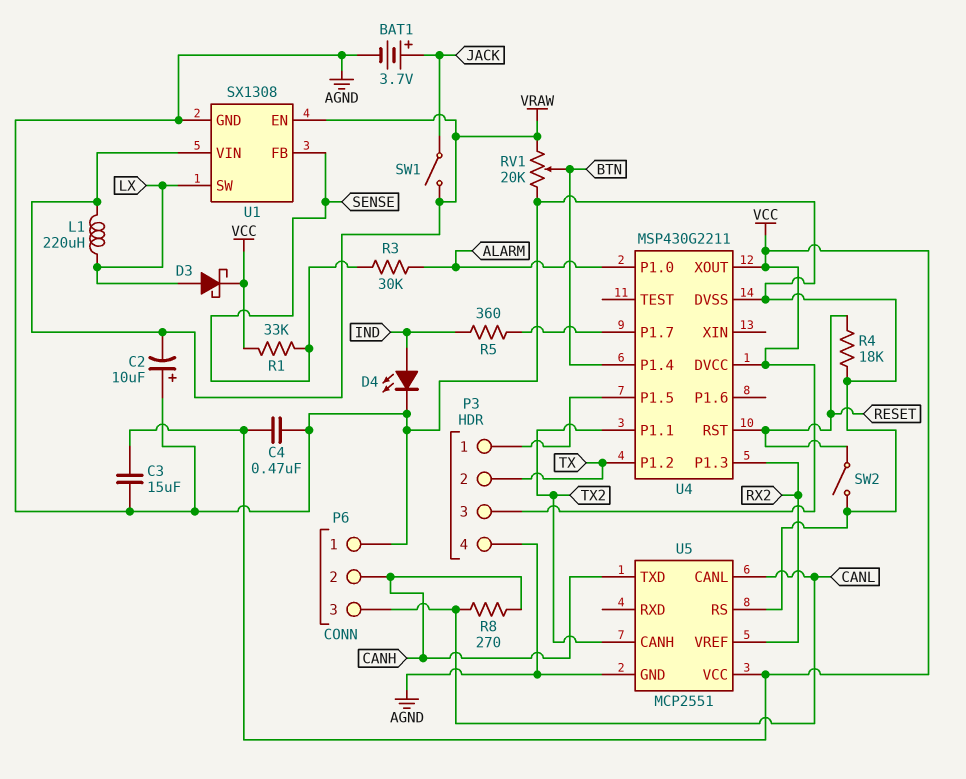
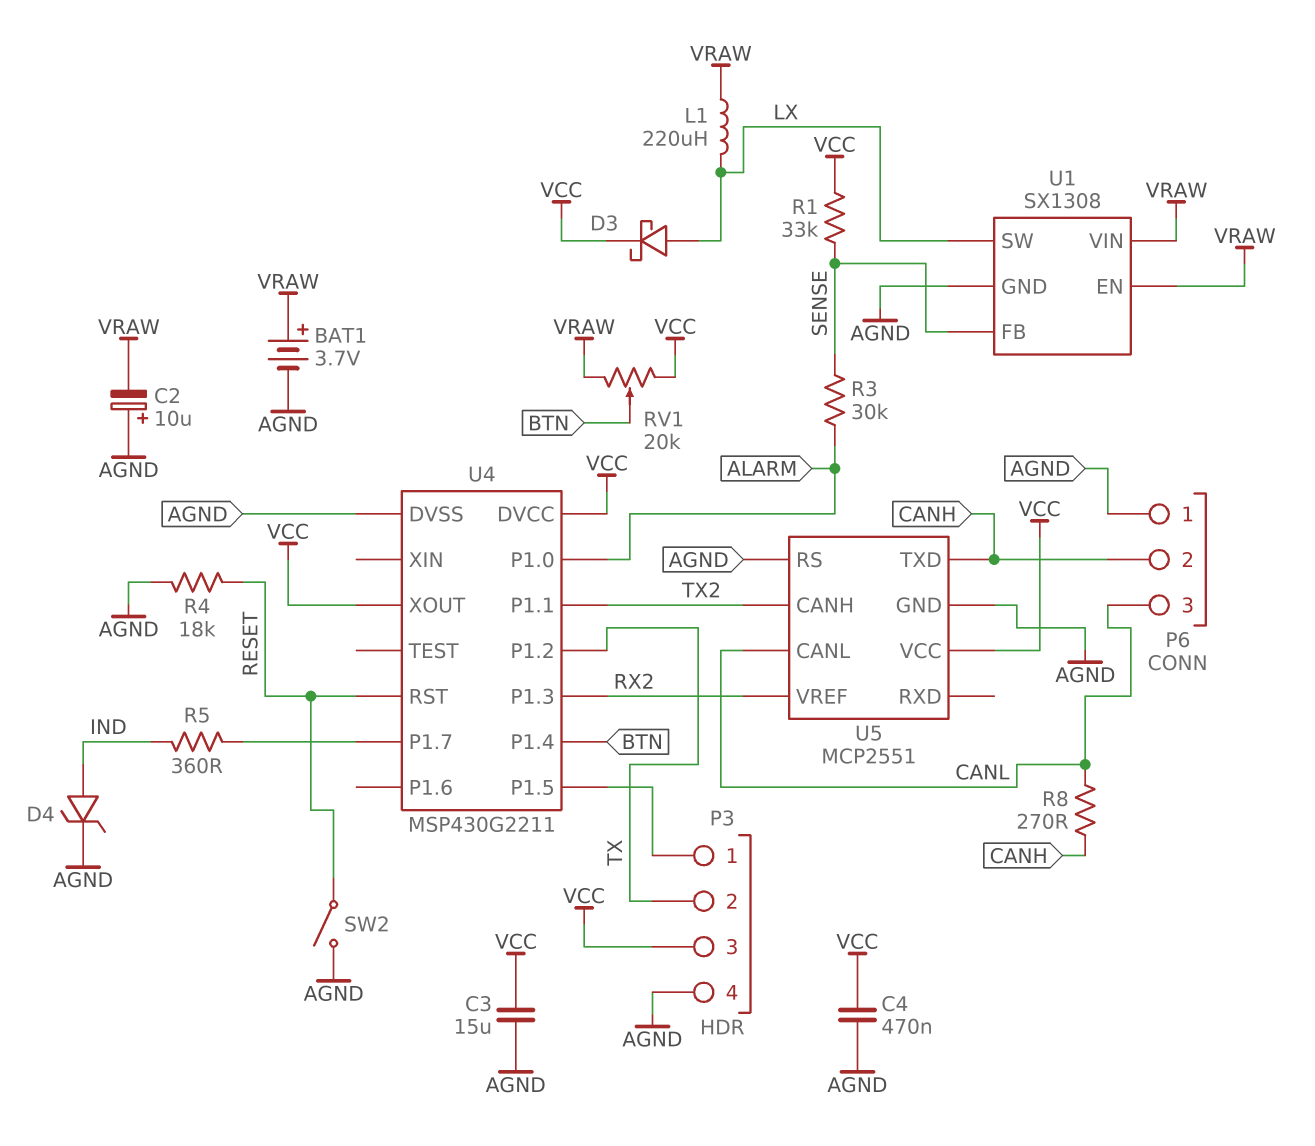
BAT1: 3.7V (plus JACK, minus AGND) -> 3.7V (plus VRAW, minus AGND)
D4: LED (A IND, K AGND) -> zener (A IND, K AGND)
RV1: 20k (AGND, VRAW, wiper BTN) -> 20k (VCC, VRAW, wiper BTN)
SW1: switch (JACK, VRAW) -> none

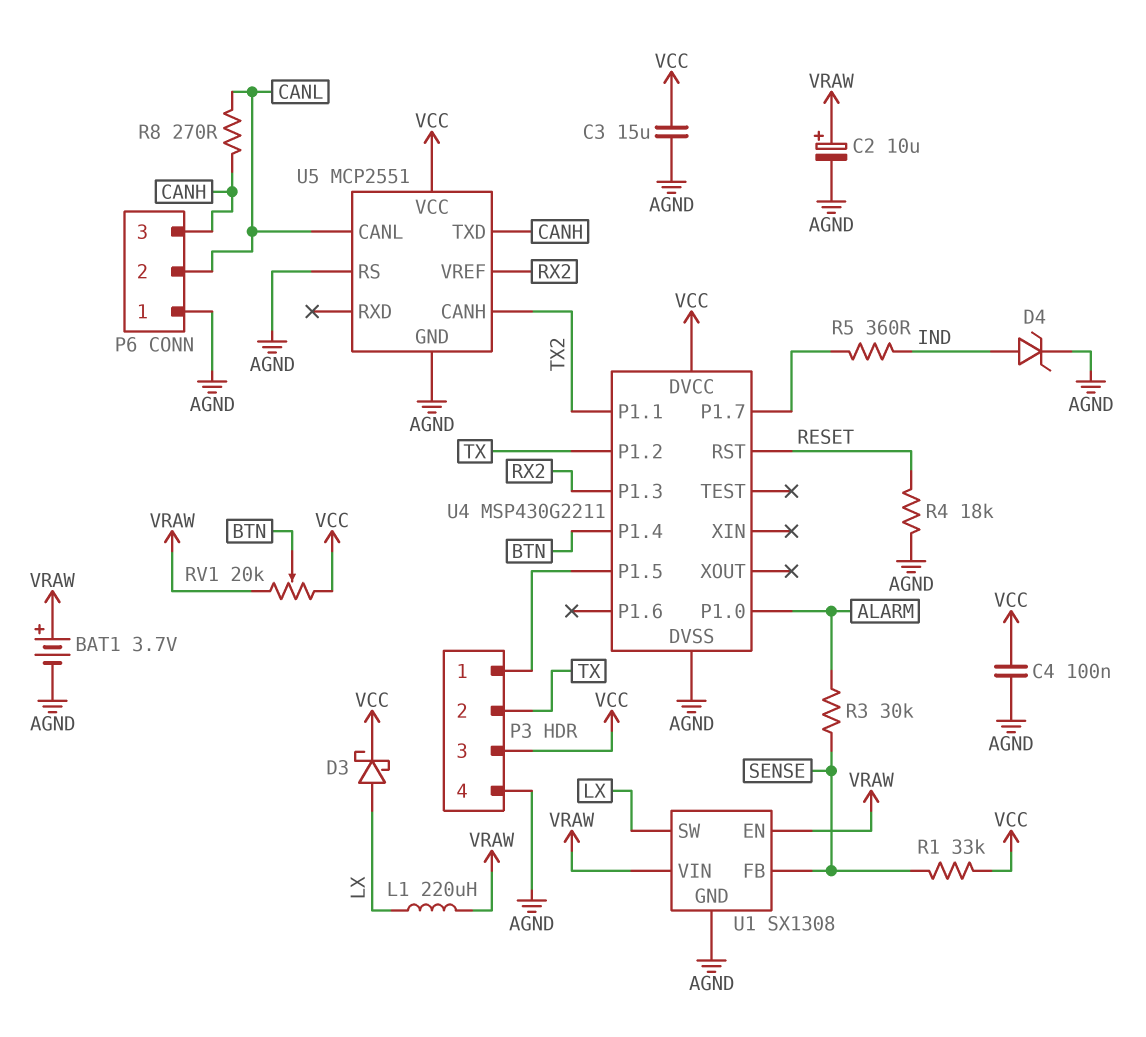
C2: 10uF (plus AGND, minus VRAW) -> 10uF (plus VRAW, minus AGND)
C4: 470nF (AGND, VCC) -> 100nF (AGND, VCC)
P6 pin 2: CANH -> CANL
P6 pin 3: CANL -> CANH
SW2: switch (AGND, RESET) -> none
U4 pin XOUT: VCC -> none

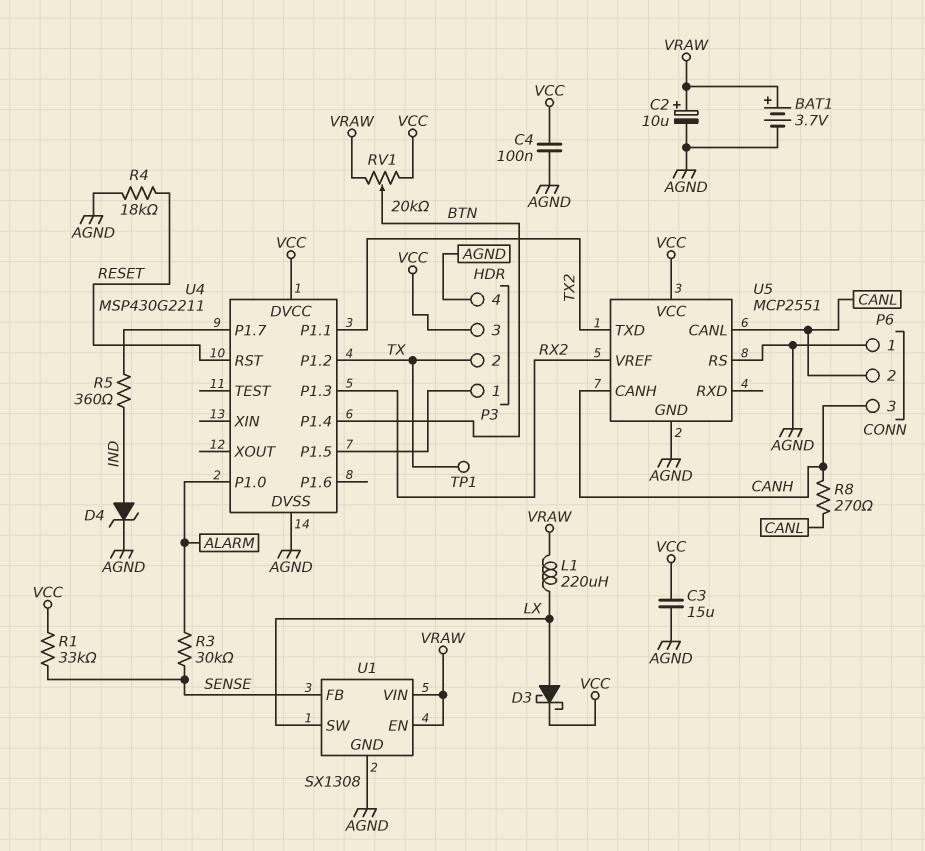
TP1: none -> test point (TX)
U5 pin CANH: TX2 -> CANH
U5 pin TXD: CANH -> TX2

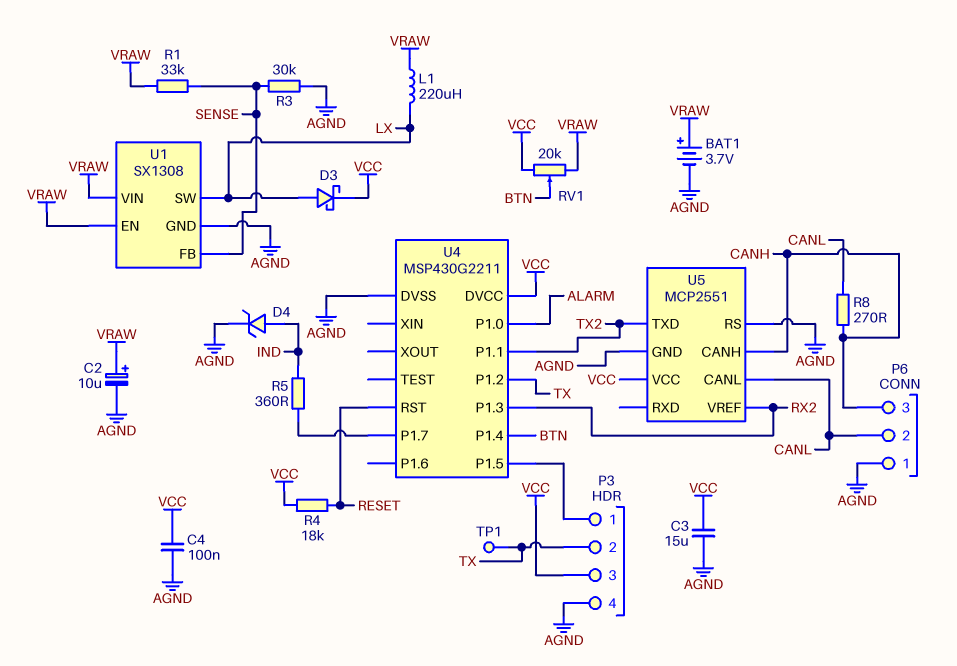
R1: 33k (SENSE, VCC) -> 33k (SENSE, VRAW)
R3: 30k (ALARM, SENSE) -> 30k (AGND, SENSE)
R4: 18k (AGND, RESET) -> 18k (RESET, VCC)

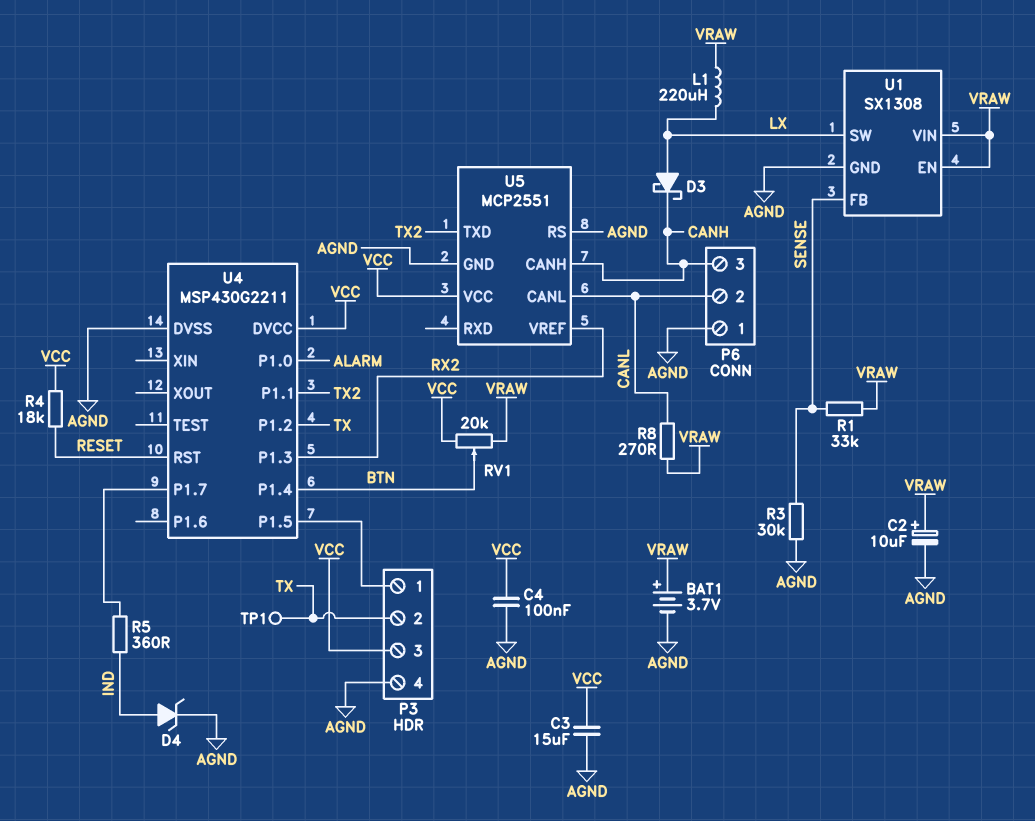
D3: schottky (A LX, K VCC) -> schottky (A LX, K CANH)
R8: 270 (CANH, CANL) -> 270 (CANL, VRAW)

